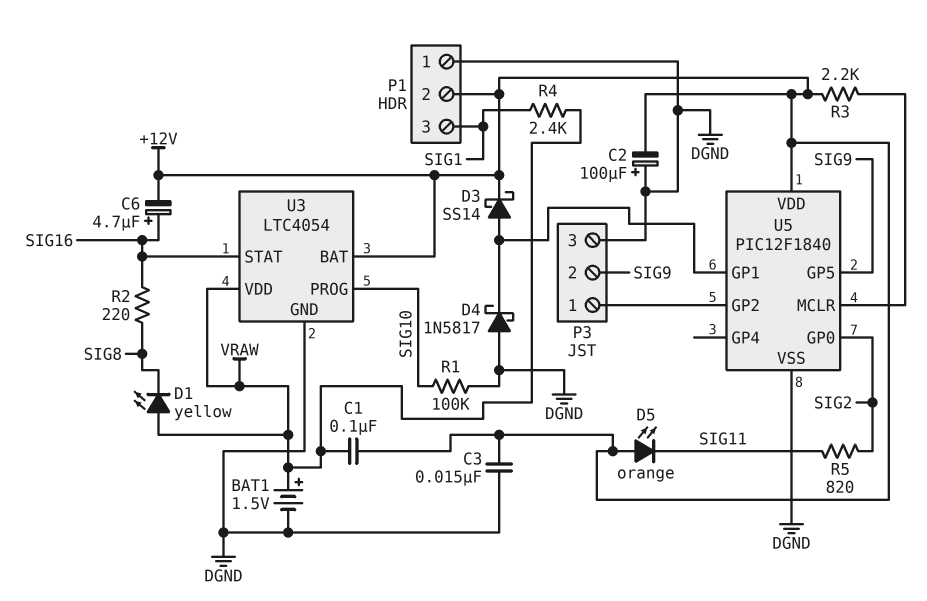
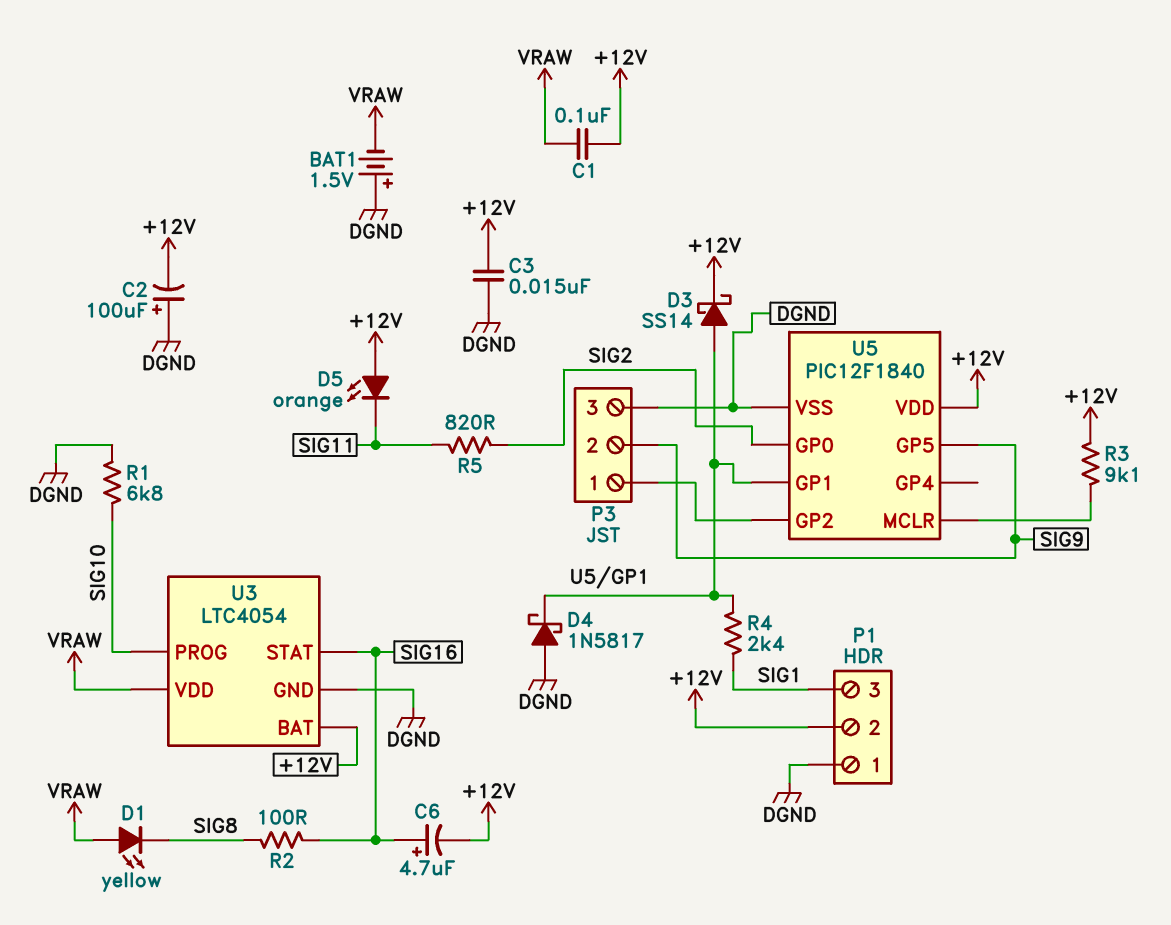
BAT1: 1.5V (plus VRAW, minus DGND) -> 1.5V (plus DGND, minus VRAW)
R1: 100k (DGND, SIG10) -> 6.8k (DGND, SIG10)
R2: 220 (SIG8, SIG16) -> 100 (SIG8, SIG16)
R3: 2.2k (+12V, U5/MCLR) -> 9.1k (+12V, U5/MCLR)
R4: 2.4k (SIG1, VRAW) -> 2.4k (SIG1, U5/GP1)

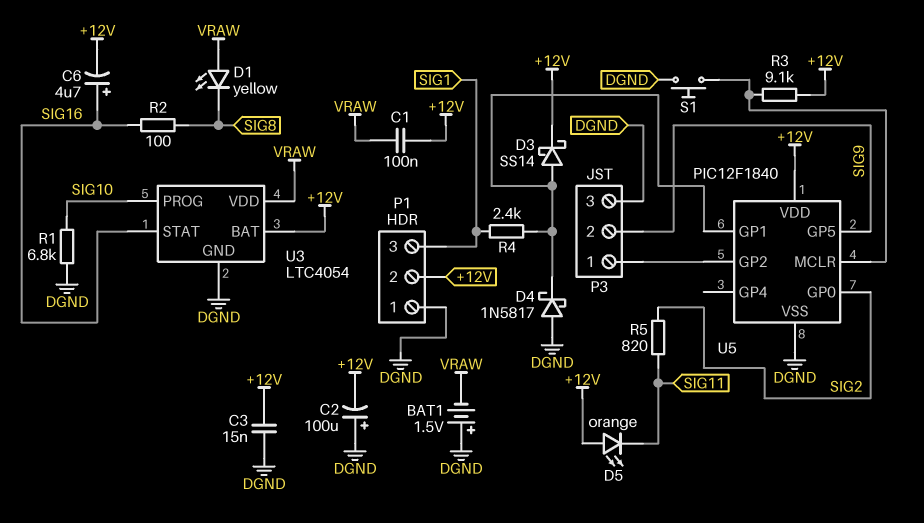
S1: none -> button (DGND, U5/MCLR)

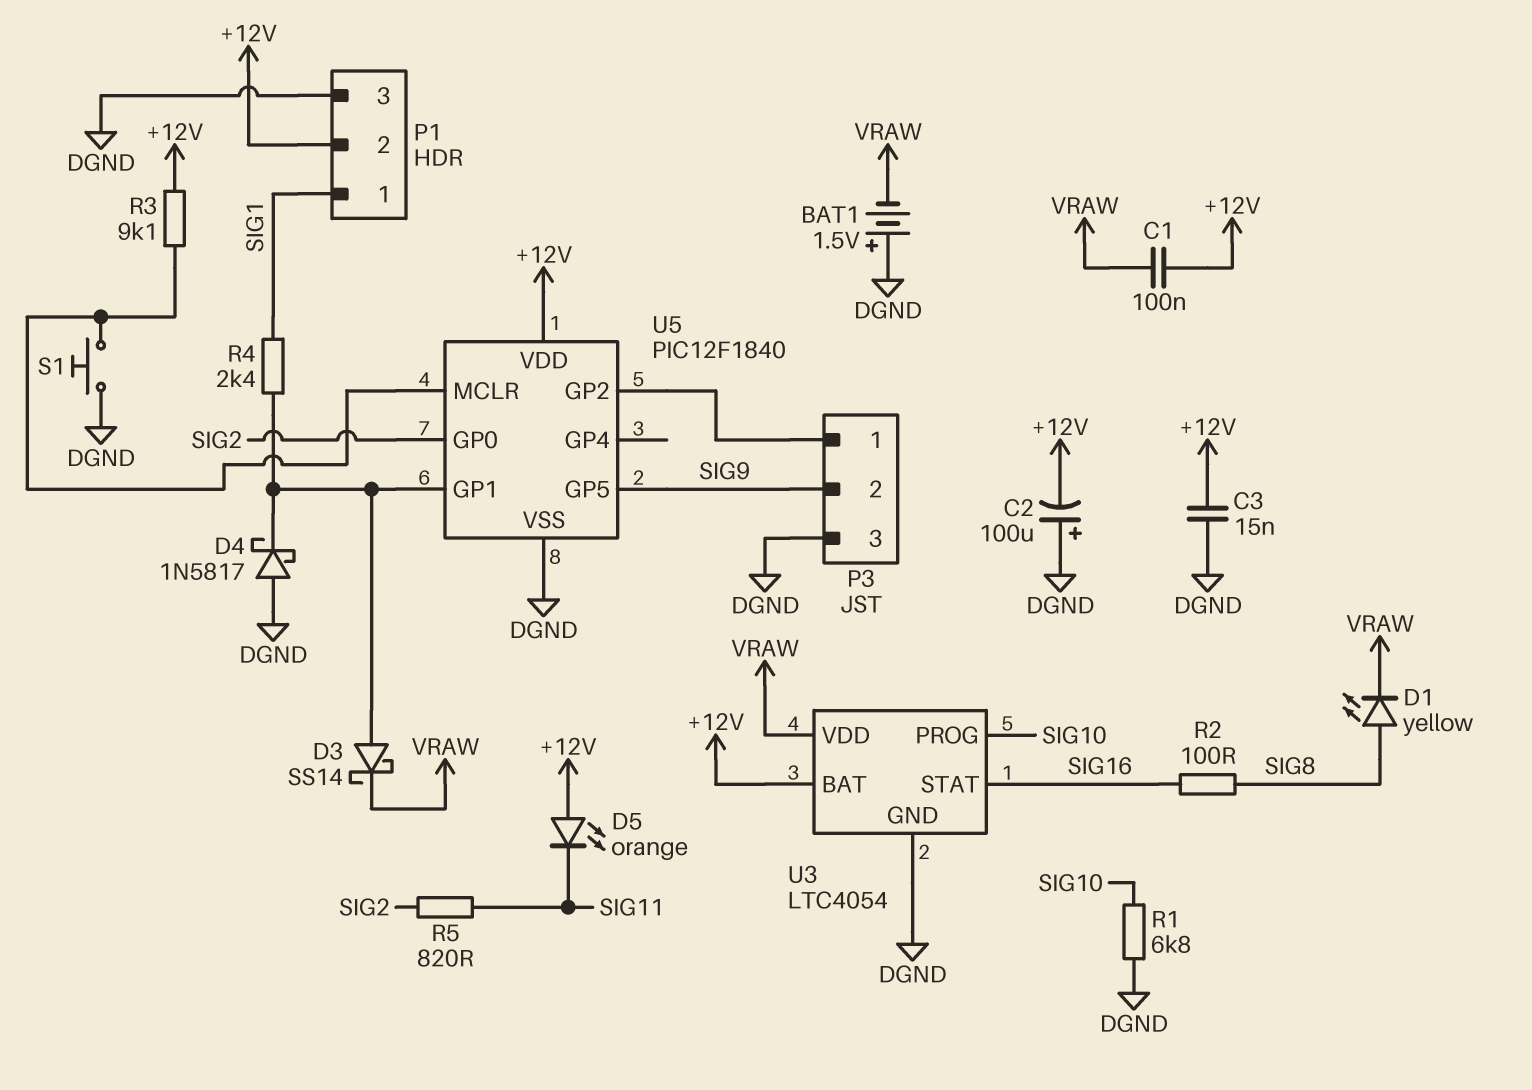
C6: 4.7uF (plus SIG16, minus +12V) -> none
D1: LED yellow (A VRAW, K SIG8) -> LED yellow (A SIG8, K VRAW)
D3: schottky SS14 (A U5/GP1, K +12V) -> schottky SS14 (A U5/GP1, K VRAW)
P1 pin 1: DGND -> SIG1
P1 pin 3: SIG1 -> DGND

